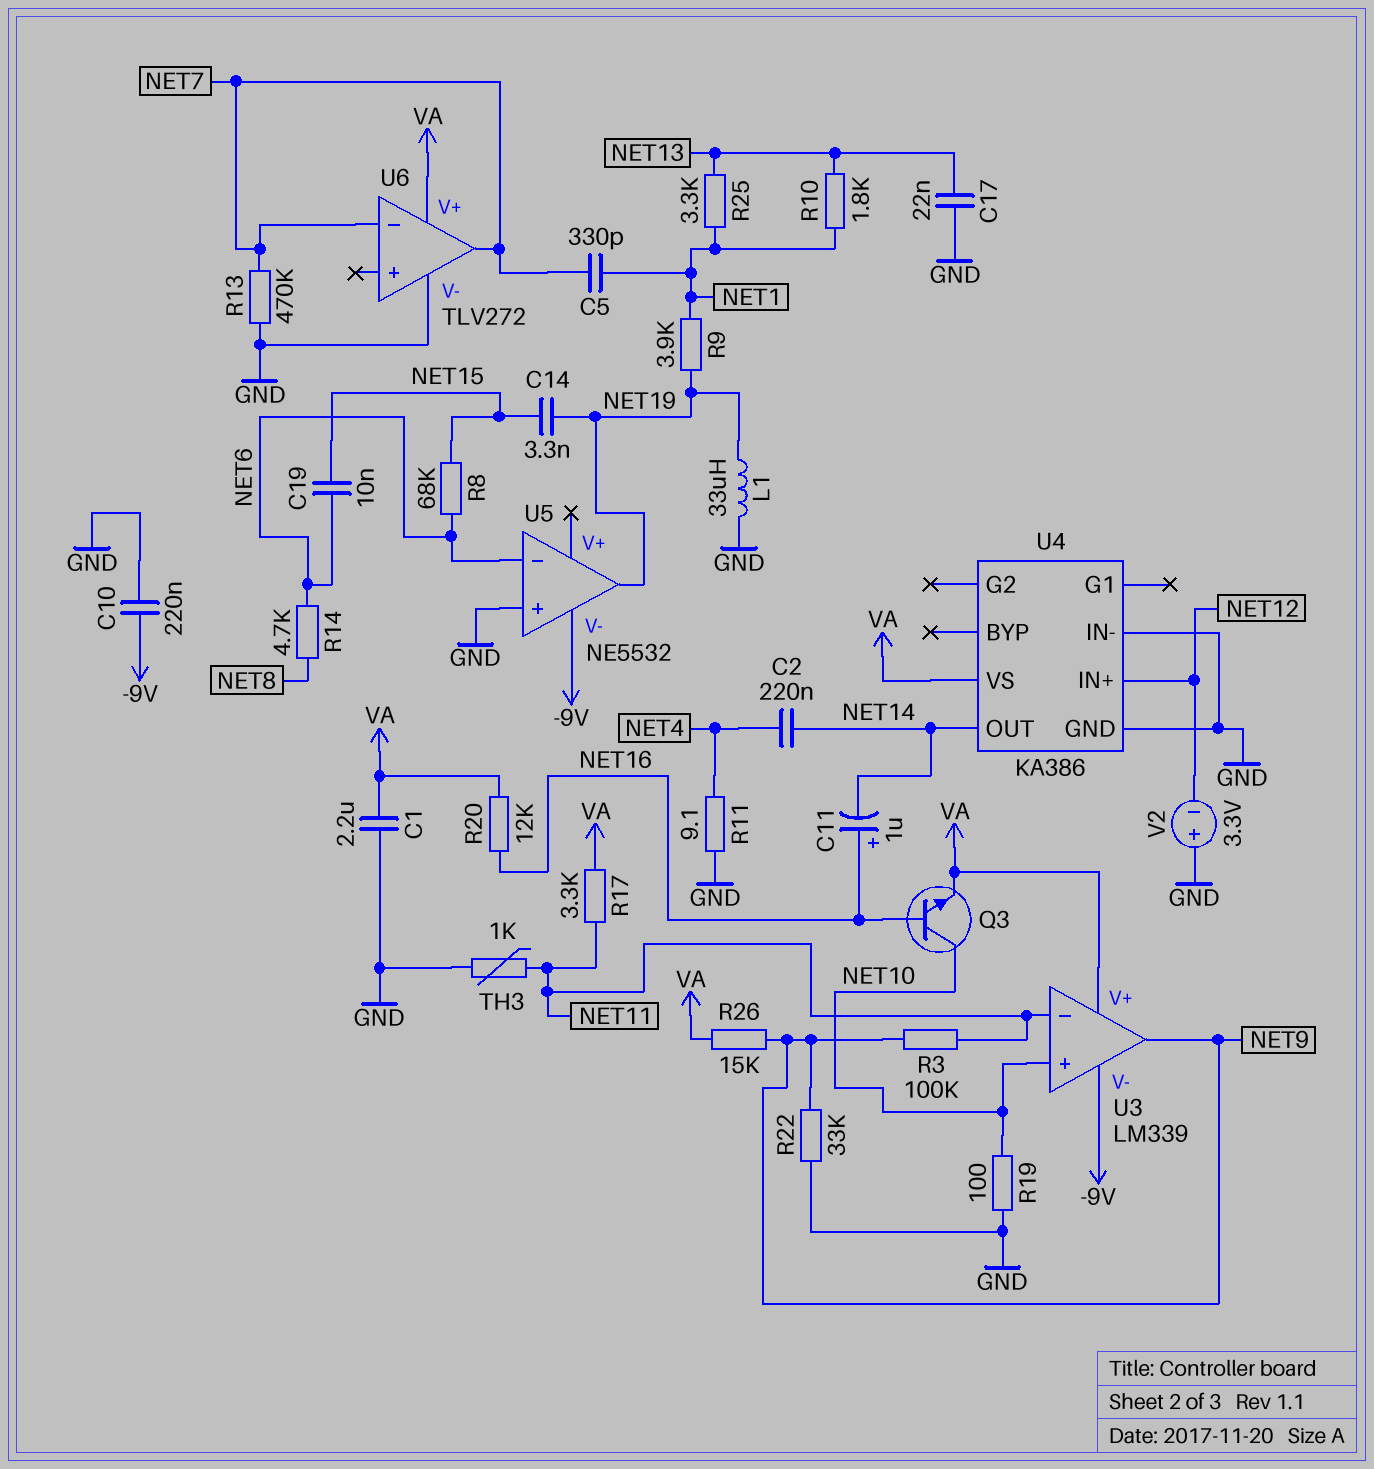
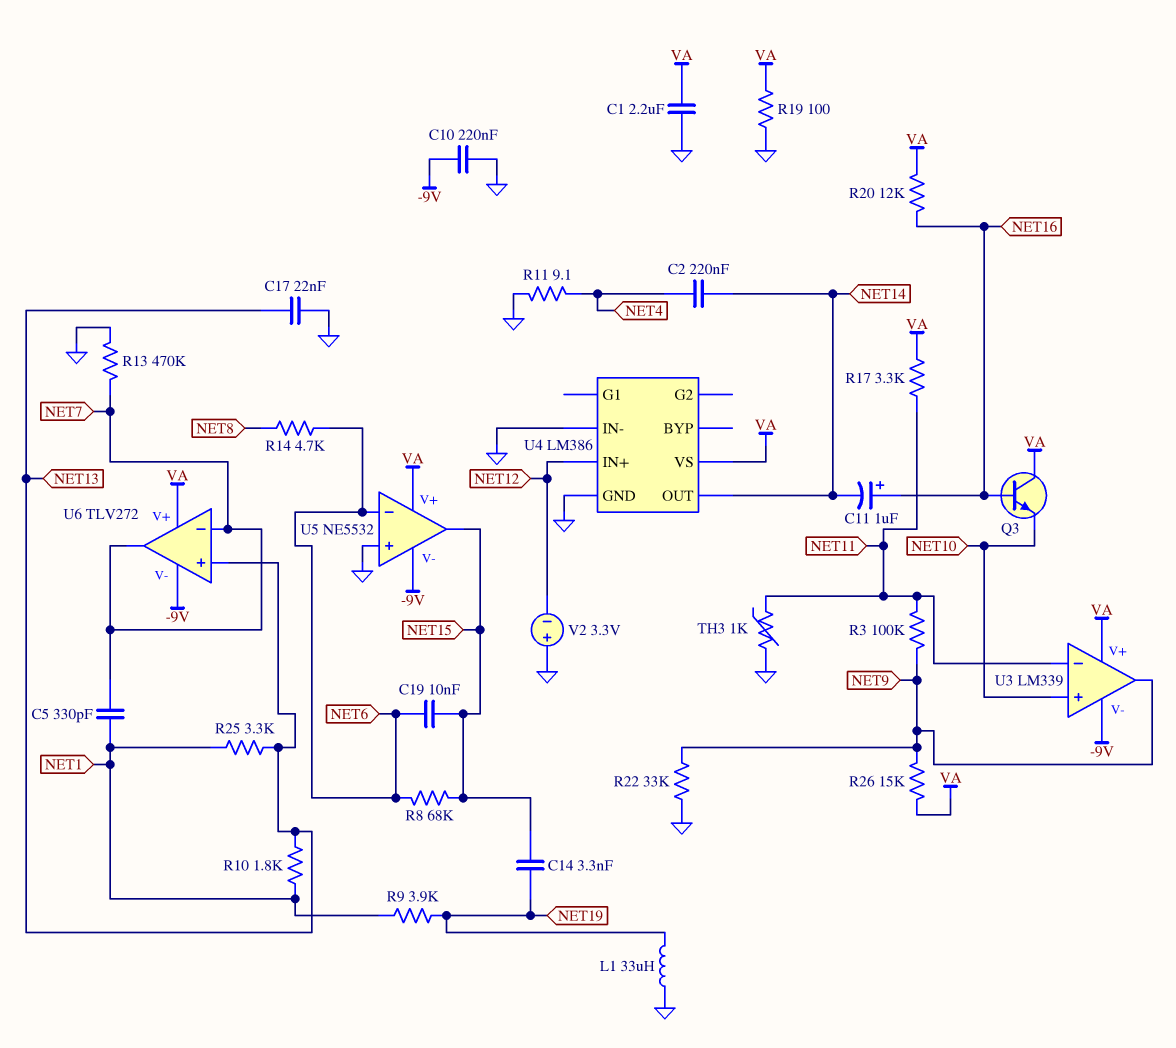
Q3: NPN (B NET16, C NET10, E VA) -> NPN (B NET16, C VA, E NET10)
R19: 100 (GND, NET10) -> 100 (GND, VA)
U4: KA386 -> LM386
U5 pin V+: none -> VA
U5 pin out: NET19 -> NET15
U6 pin V-: GND -> -9V
U6 pin in+: none -> NET13

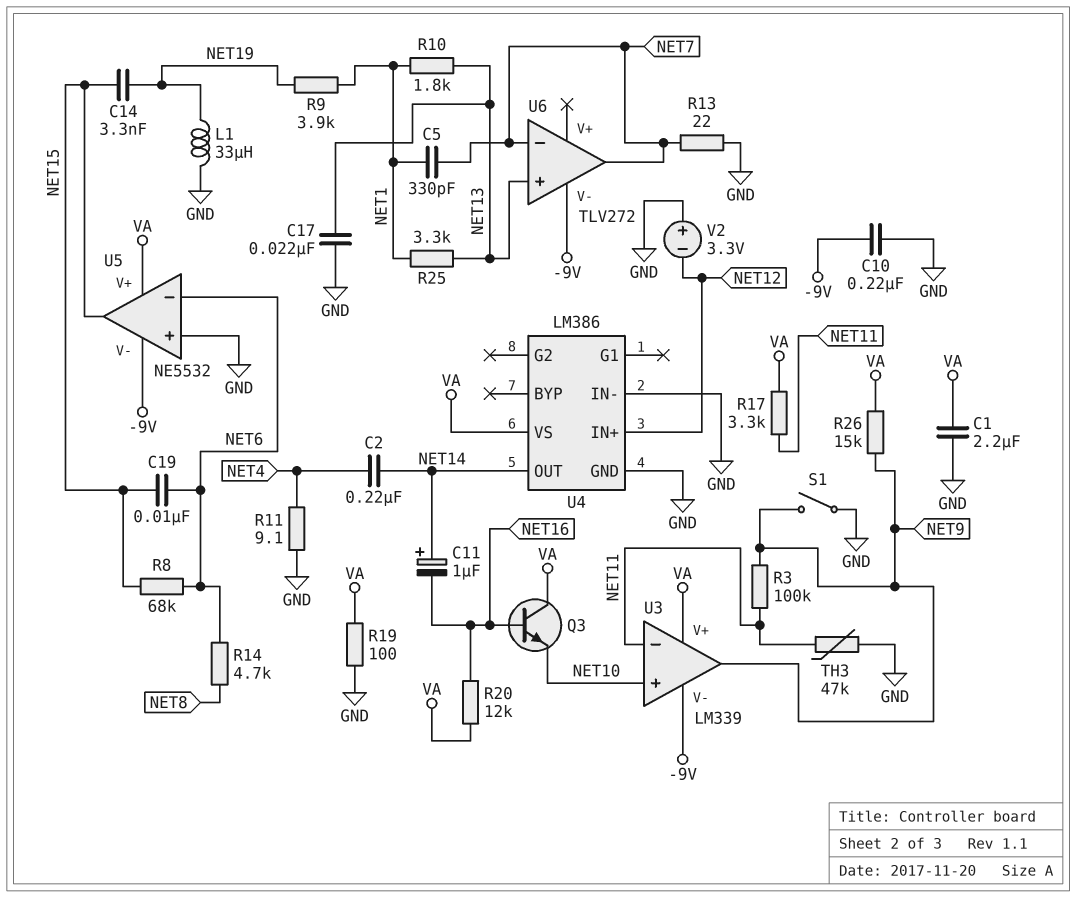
C11: 1uF (plus NET16, minus NET14) -> 1uF (plus NET14, minus NET16)
R13: 470k (GND, NET7) -> 22 (GND, NET7)
R22: 33k (GND, NET9) -> none
S1: none -> switch (GND, NET9)
TH3: 1k (GND, NET11) -> 47k (GND, NET11)
U6 pin V+: VA -> none

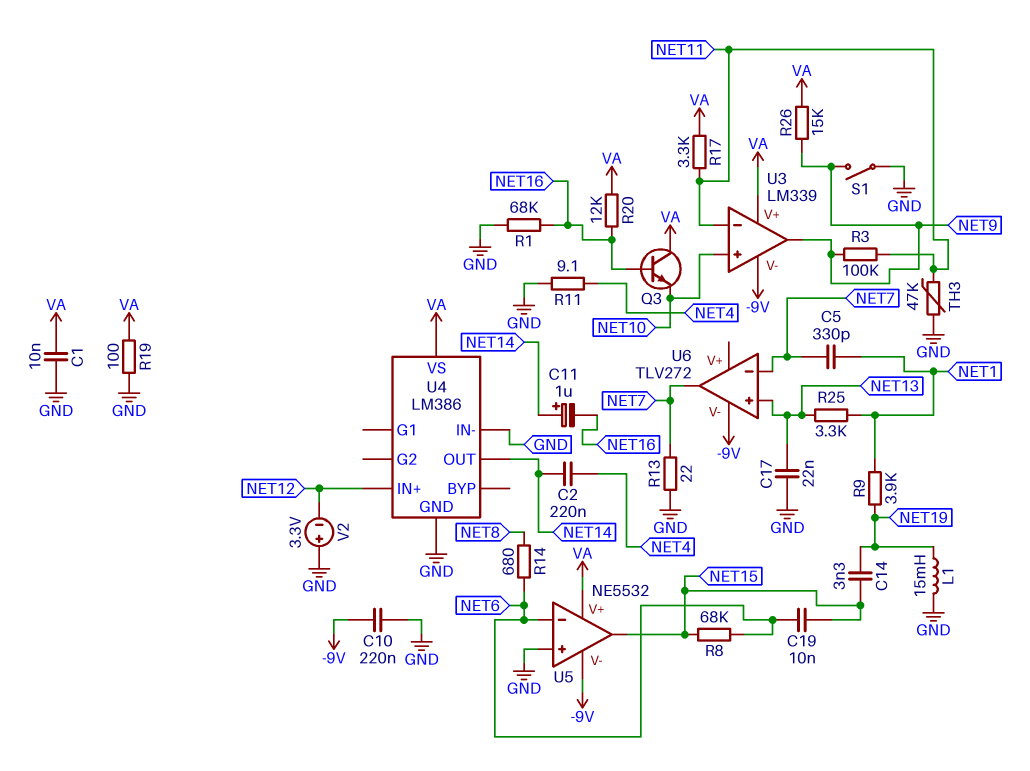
C1: 2.2uF (GND, VA) -> 10nF (GND, VA)
L1: 33uH (GND, NET19) -> 15mH (GND, NET19)
R1: none -> 68k (GND, NET16)
R10: 1.8k (NET1, NET13) -> none
R14: 4.7k (NET6, NET8) -> 680 (NET6, NET8)

